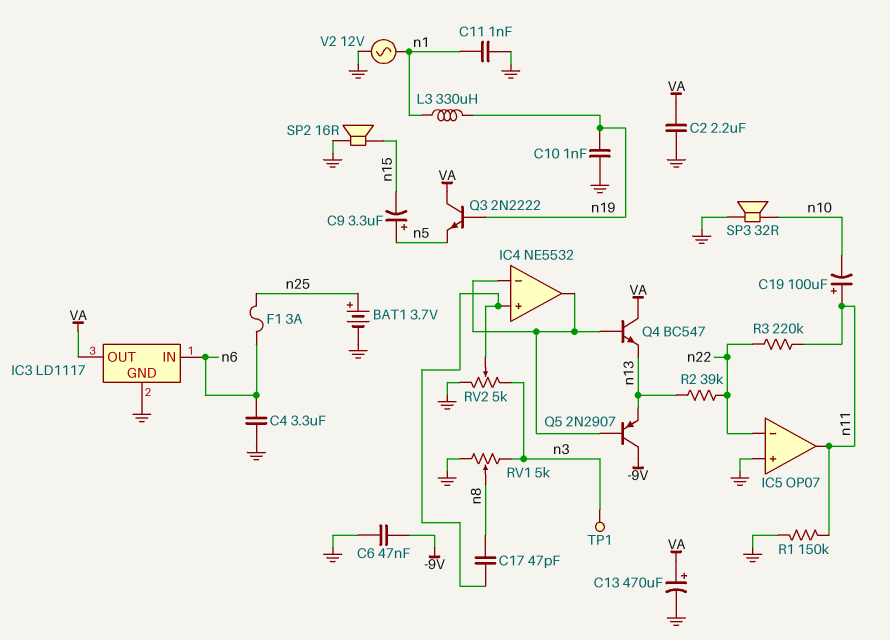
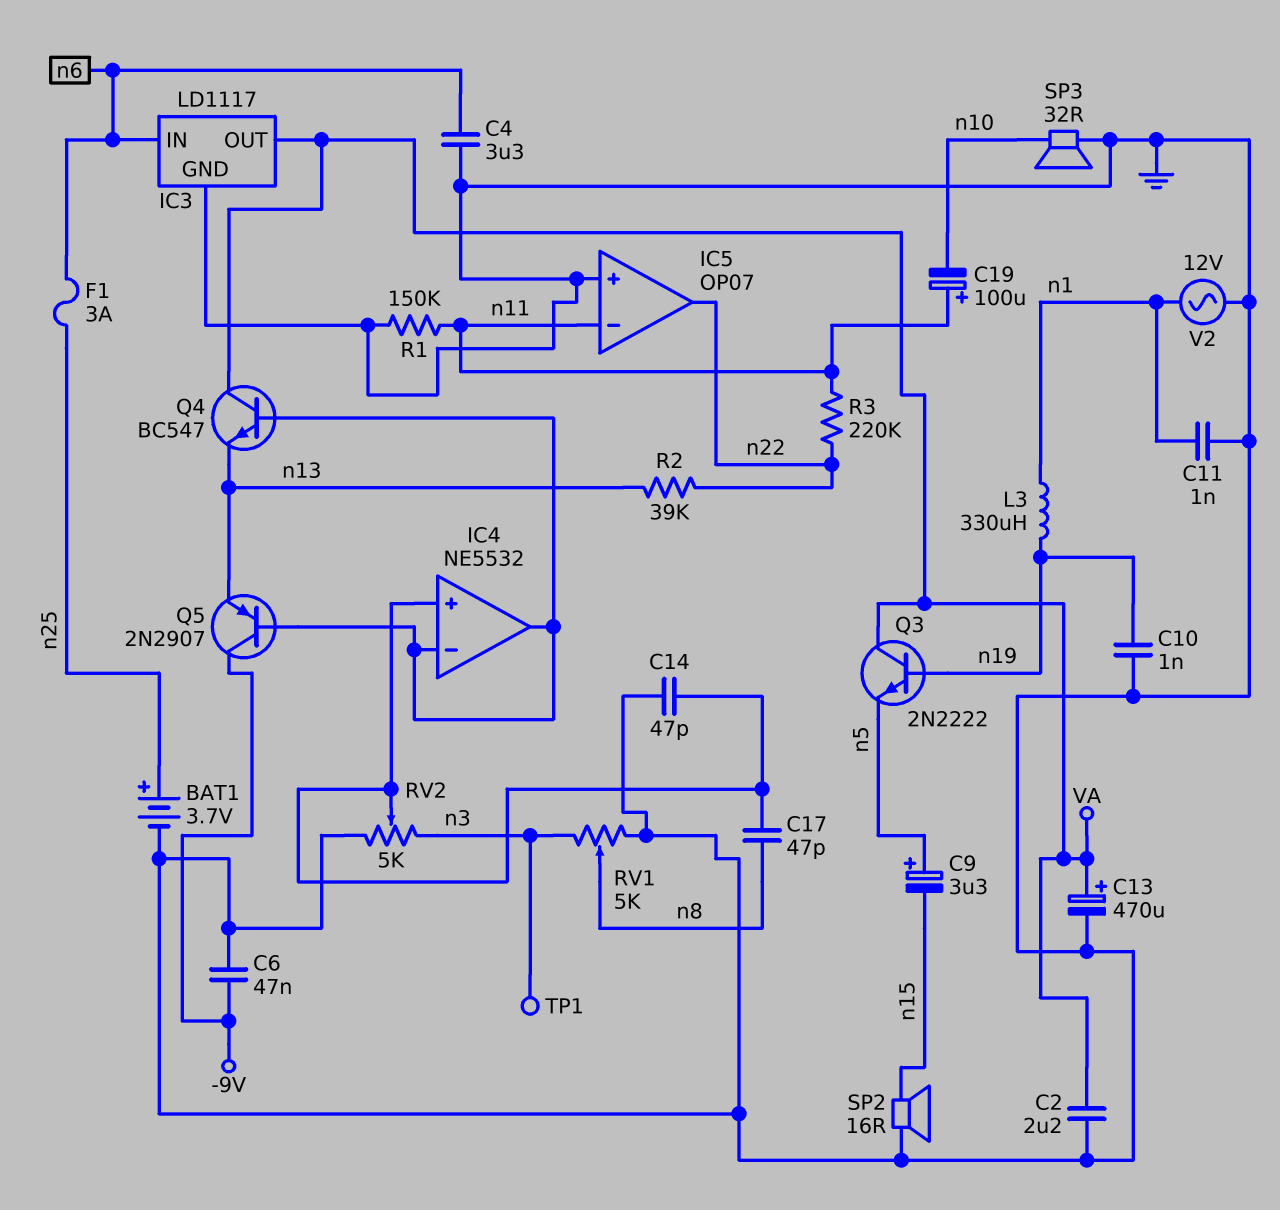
C14: none -> 47pF (GND, IC4/in+)
IC5 pin in-: n22 -> n11
IC5 pin out: n11 -> n22

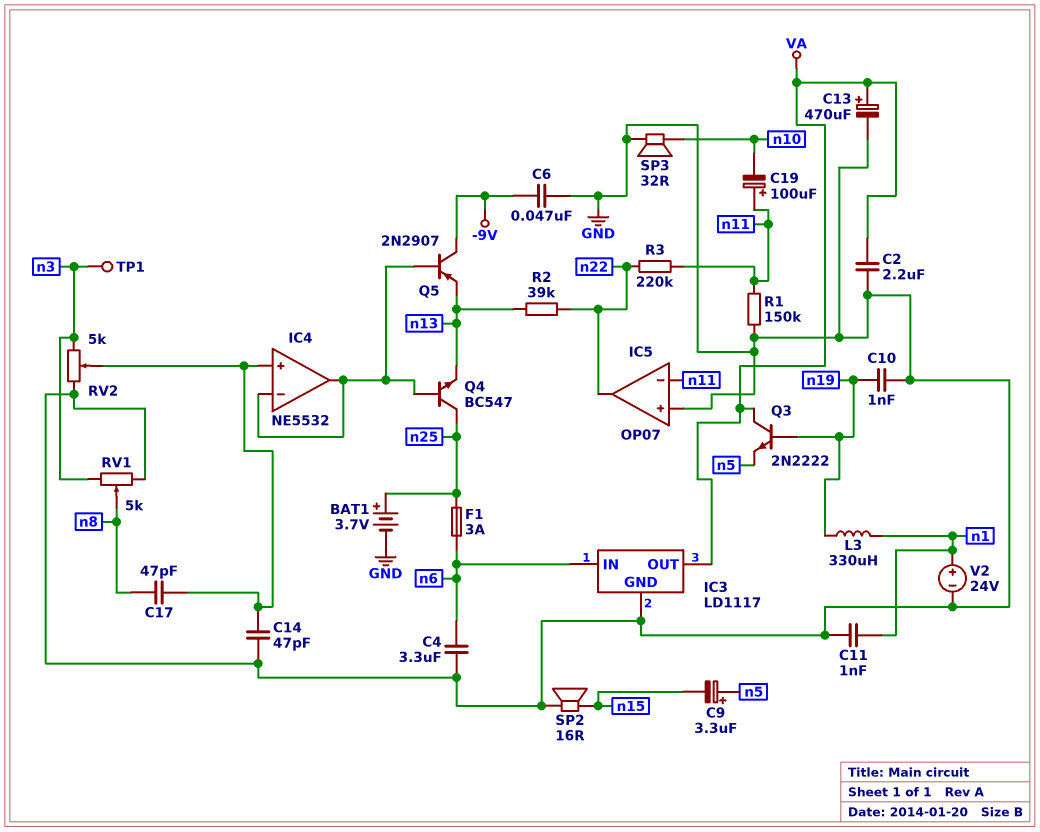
Q4: NPN BC547 (B IC4/in-, C VA, E n13) -> NPN BC547 (B IC4/in-, C n25, E n13)
V2: AC 12V (GND, n1) -> 24V (plus n1, minus GND)

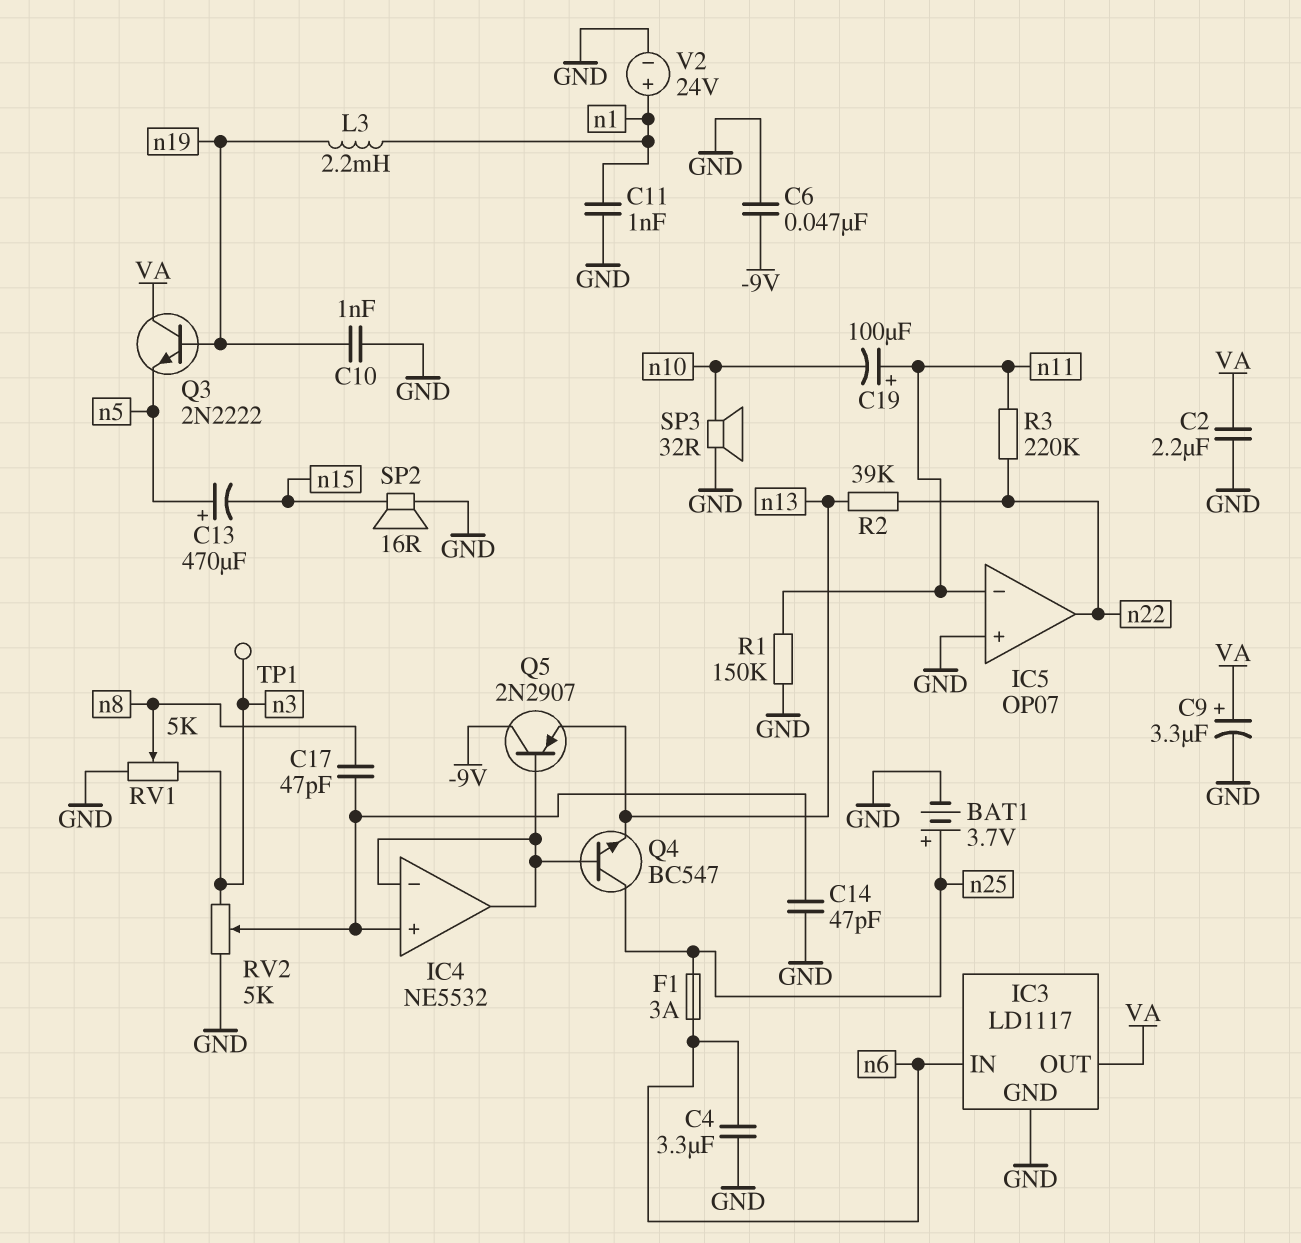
C9: 3.3uF (plus n5, minus n15) -> 3.3uF (plus VA, minus GND)
C13: 470uF (plus VA, minus GND) -> 470uF (plus n5, minus n15)
L3: 330uH (n1, n19) -> 2.2mH (n1, n19)

